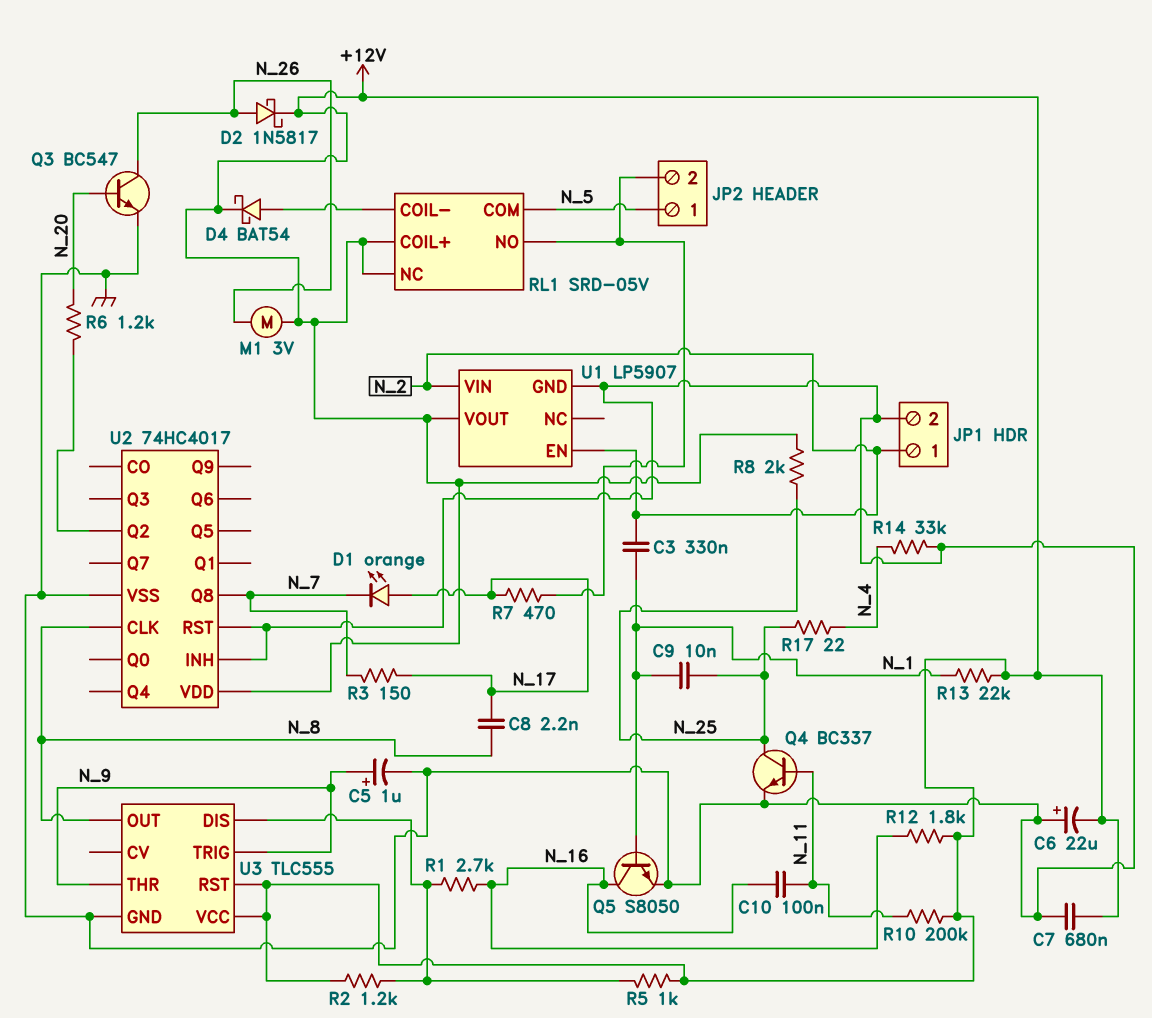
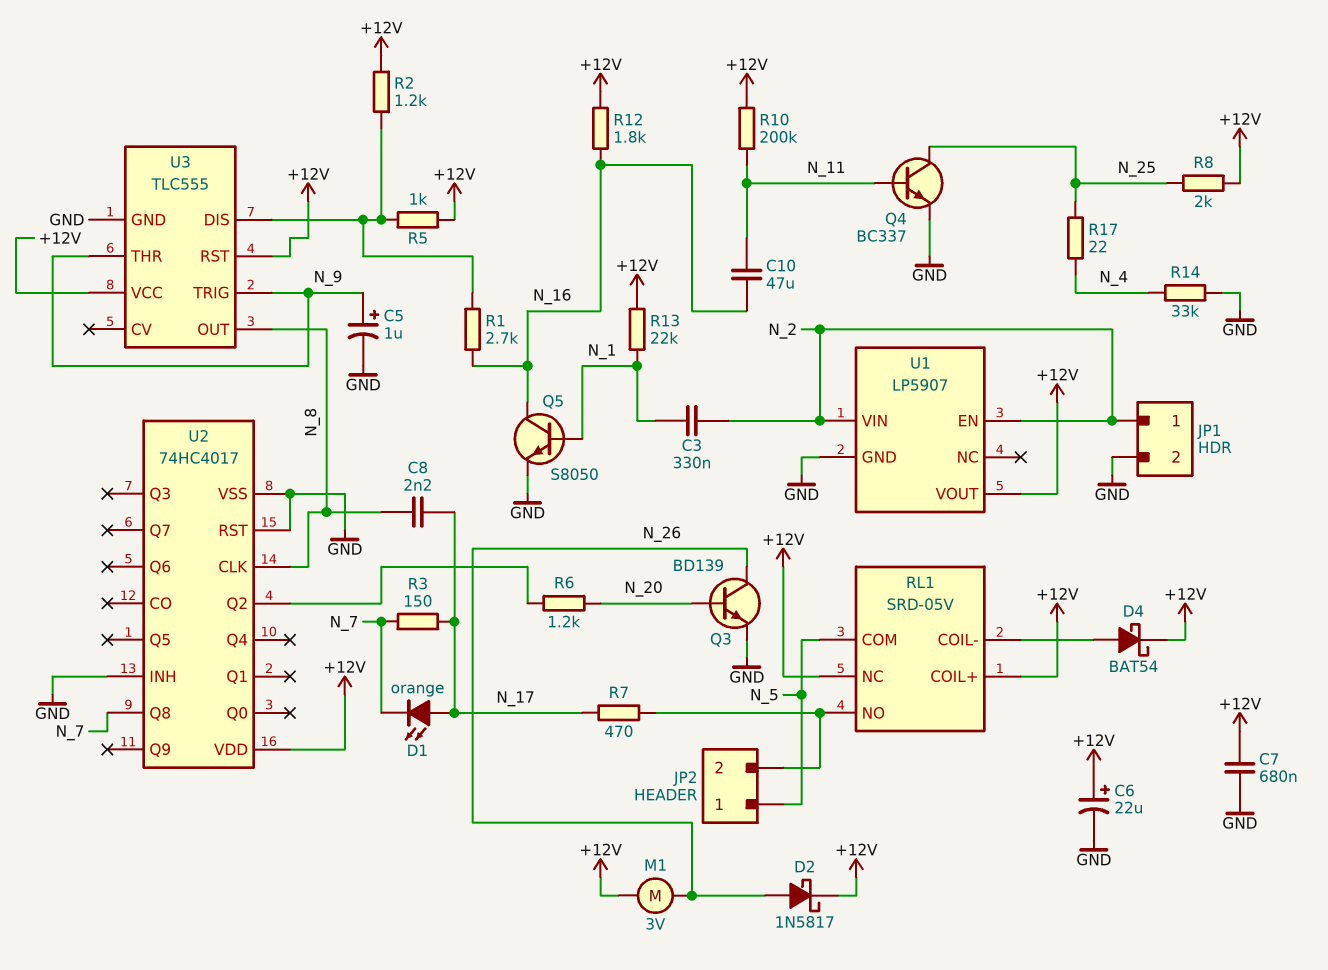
C6: 22uF (plus GND, minus +12V) -> 22uF (plus +12V, minus GND)
C9: 10nF (N_1, N_25) -> none
C10: 100nF (N_11, N_16) -> 47uF (N_11, N_16)
Q3: NPN BC547 (B N_20, C N_26, E GND) -> NPN BD139 (B N_20, C N_26, E GND)

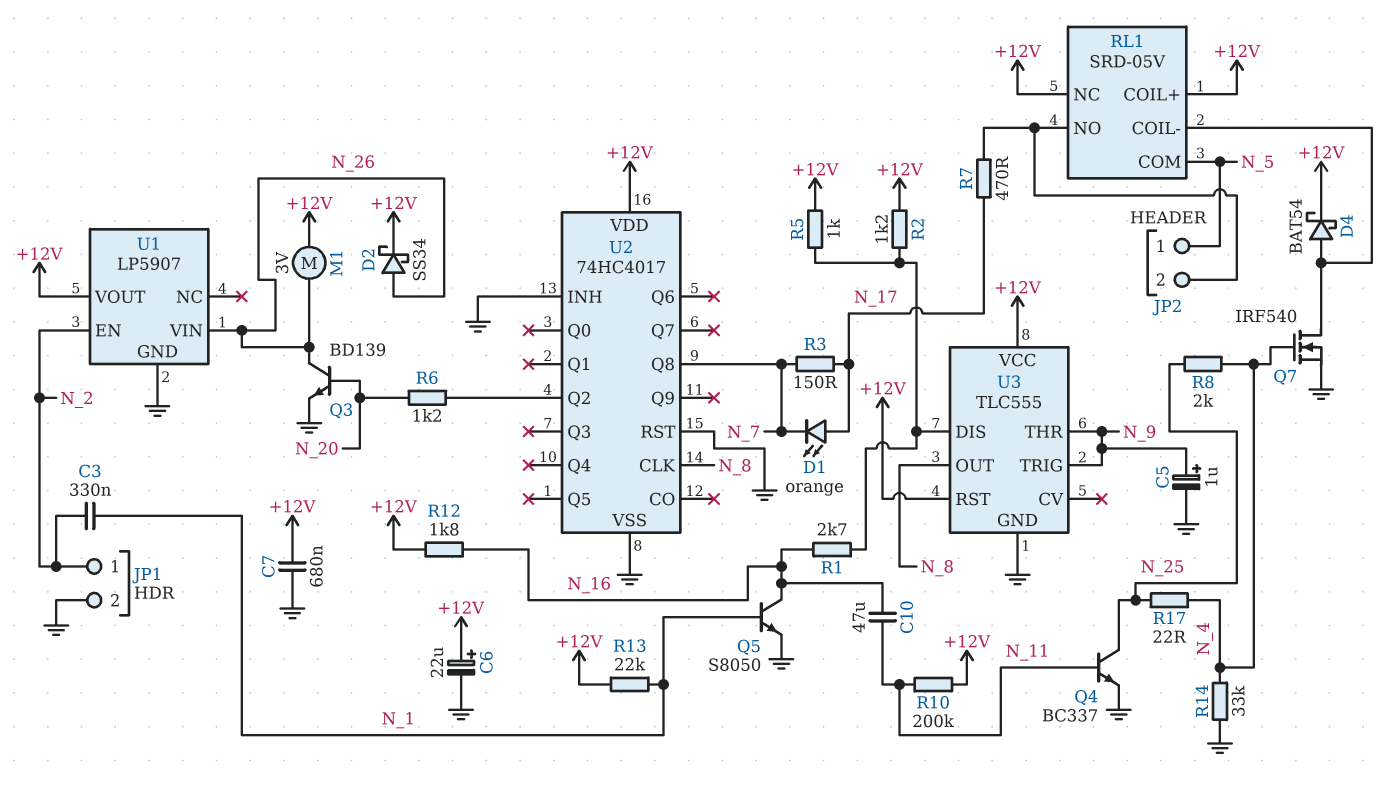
C8: 2.2nF (N_8, N_17) -> none
D2: schottky 1N5817 (A N_26, K +12V) -> schottky SS34 (A N_26, K +12V)
Q7: none -> NMOS IRF540 (G N_4, D RL1/COIL-, S GND)
R8: 2k (+12V, N_25) -> 2k (N_4, N_25)
U1 pin VIN: N_2 -> N_26

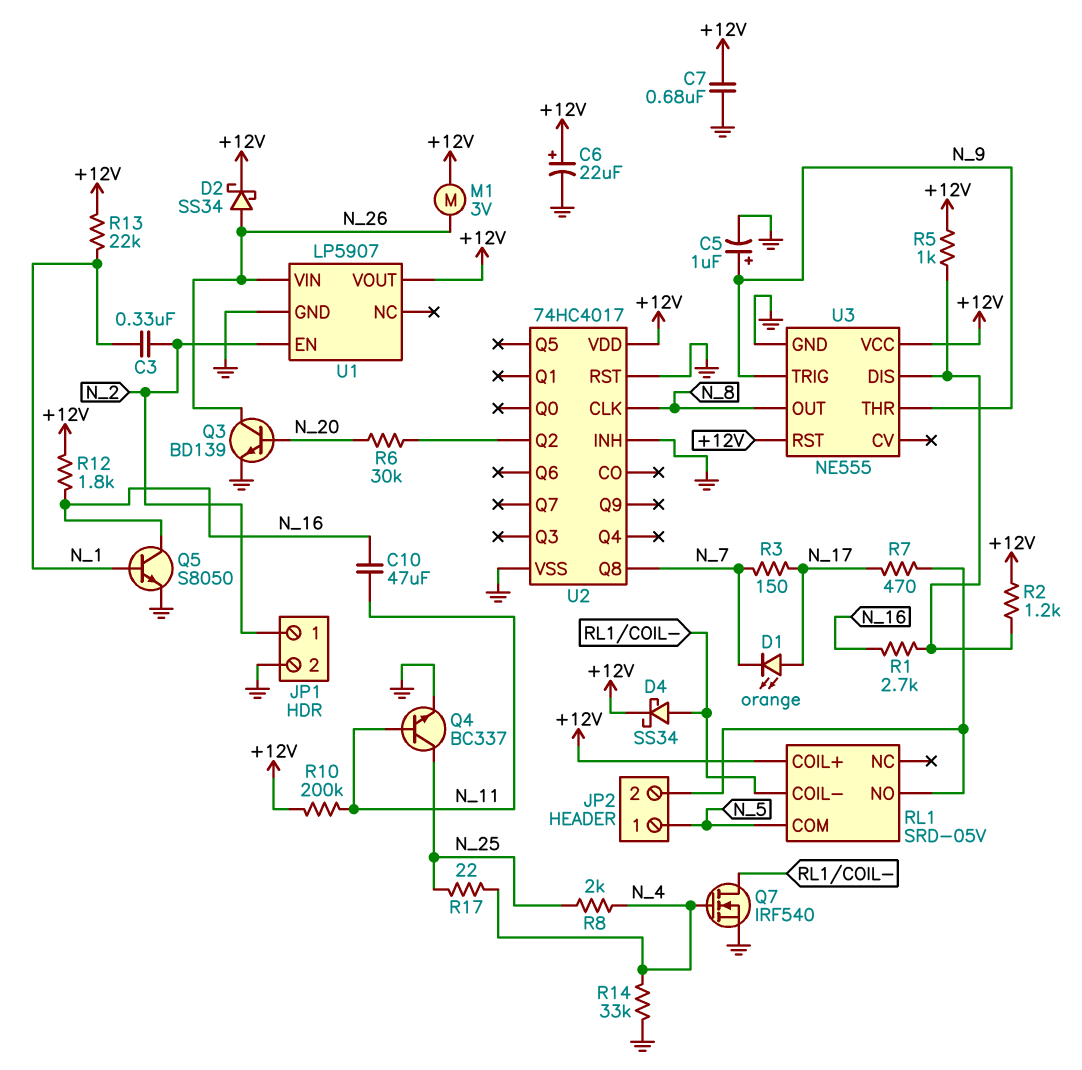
D4: schottky BAT54 (A RL1/COIL-, K +12V) -> schottky SS34 (A RL1/COIL-, K +12V)
R6: 1.2k (N_20, U2/Q2) -> 30k (N_20, U2/Q2)
RL1 pin NC: +12V -> none
U3: TLC555 -> NE555

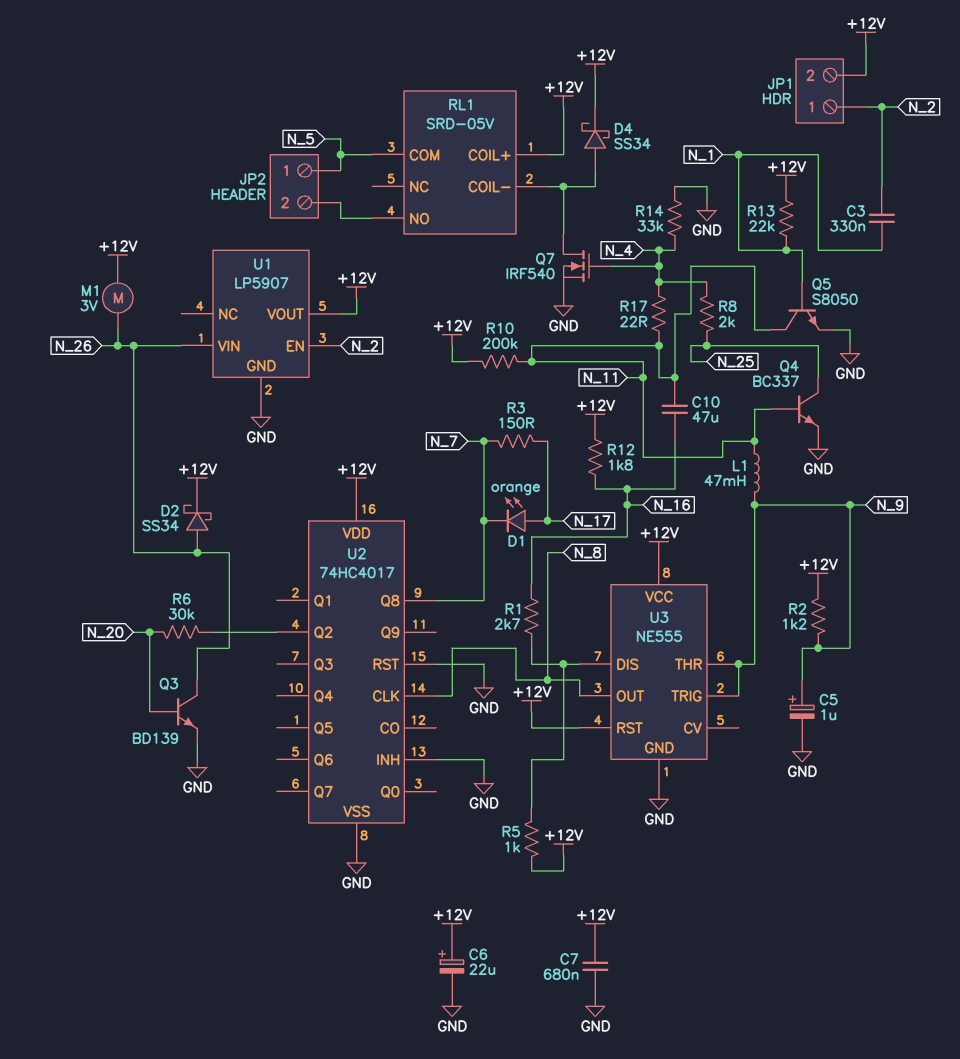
JP1 pin 2: GND -> +12V
L1: none -> 47mH (N_9, N_11)
Q5: NPN S8050 (B N_1, C N_16, E GND) -> NPN S8050 (B N_1, C N_11, E GND)
R2: 1.2k (+12V, U3/DIS) -> 1.2k (+12V, N_9)
R7: 470 (JP2/2, N_17) -> none
R17: 22 (N_4, N_25) -> 22 (N_4, N_11)

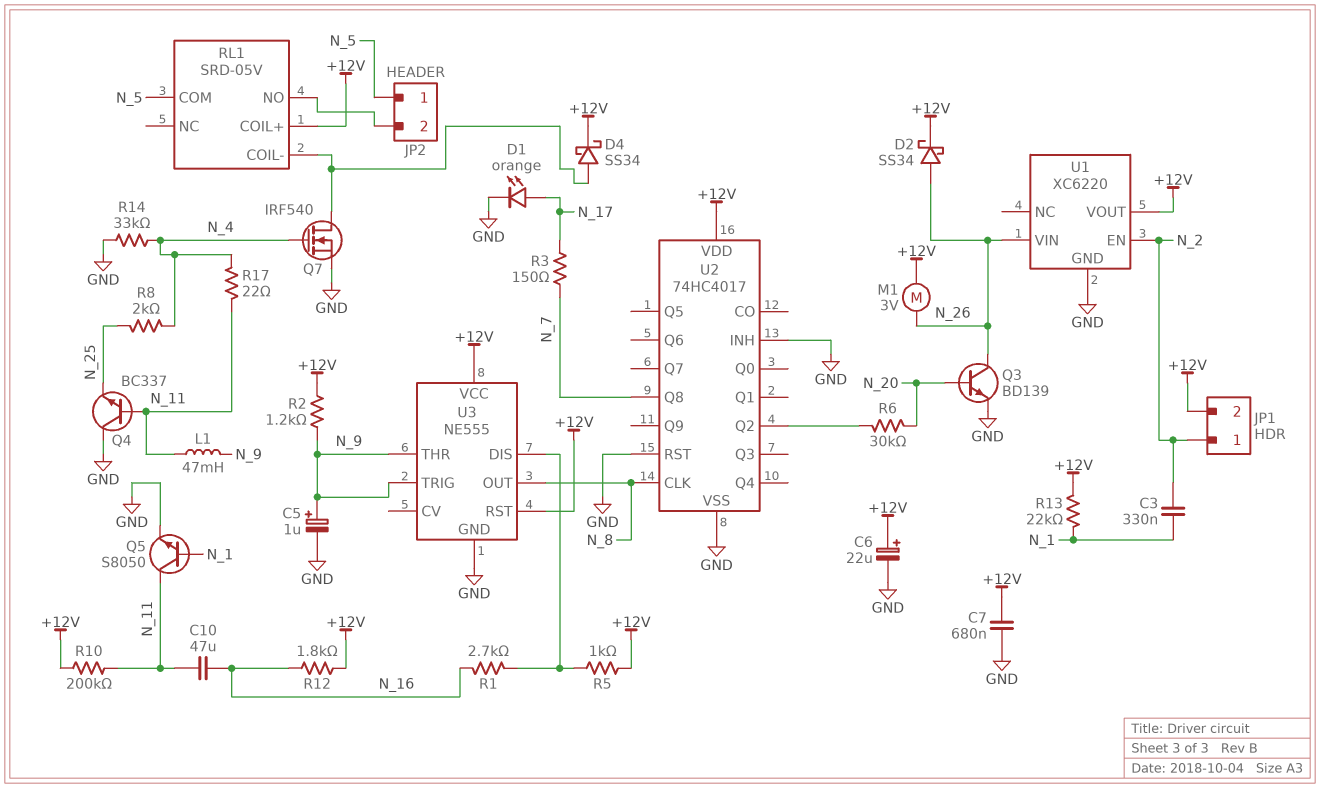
D1: LED orange (A N_17, K N_7) -> LED orange (A N_17, K GND)
Q4: NPN BC337 (B N_11, C N_25, E GND) -> NPN BC337 (B N_11, C GND, E N_25)
U1: LP5907 -> XC6220

